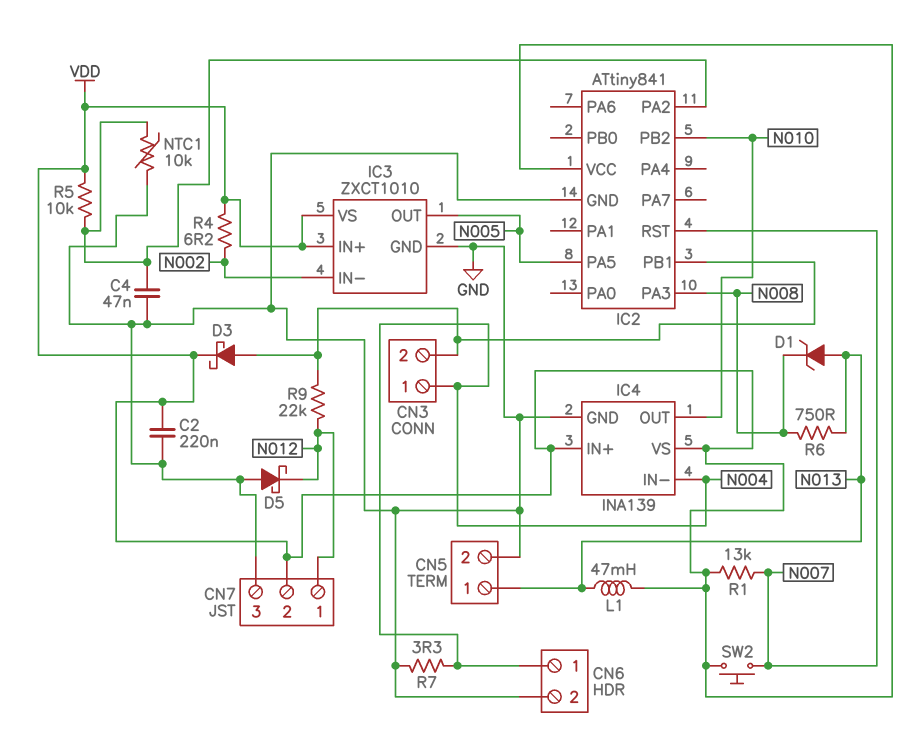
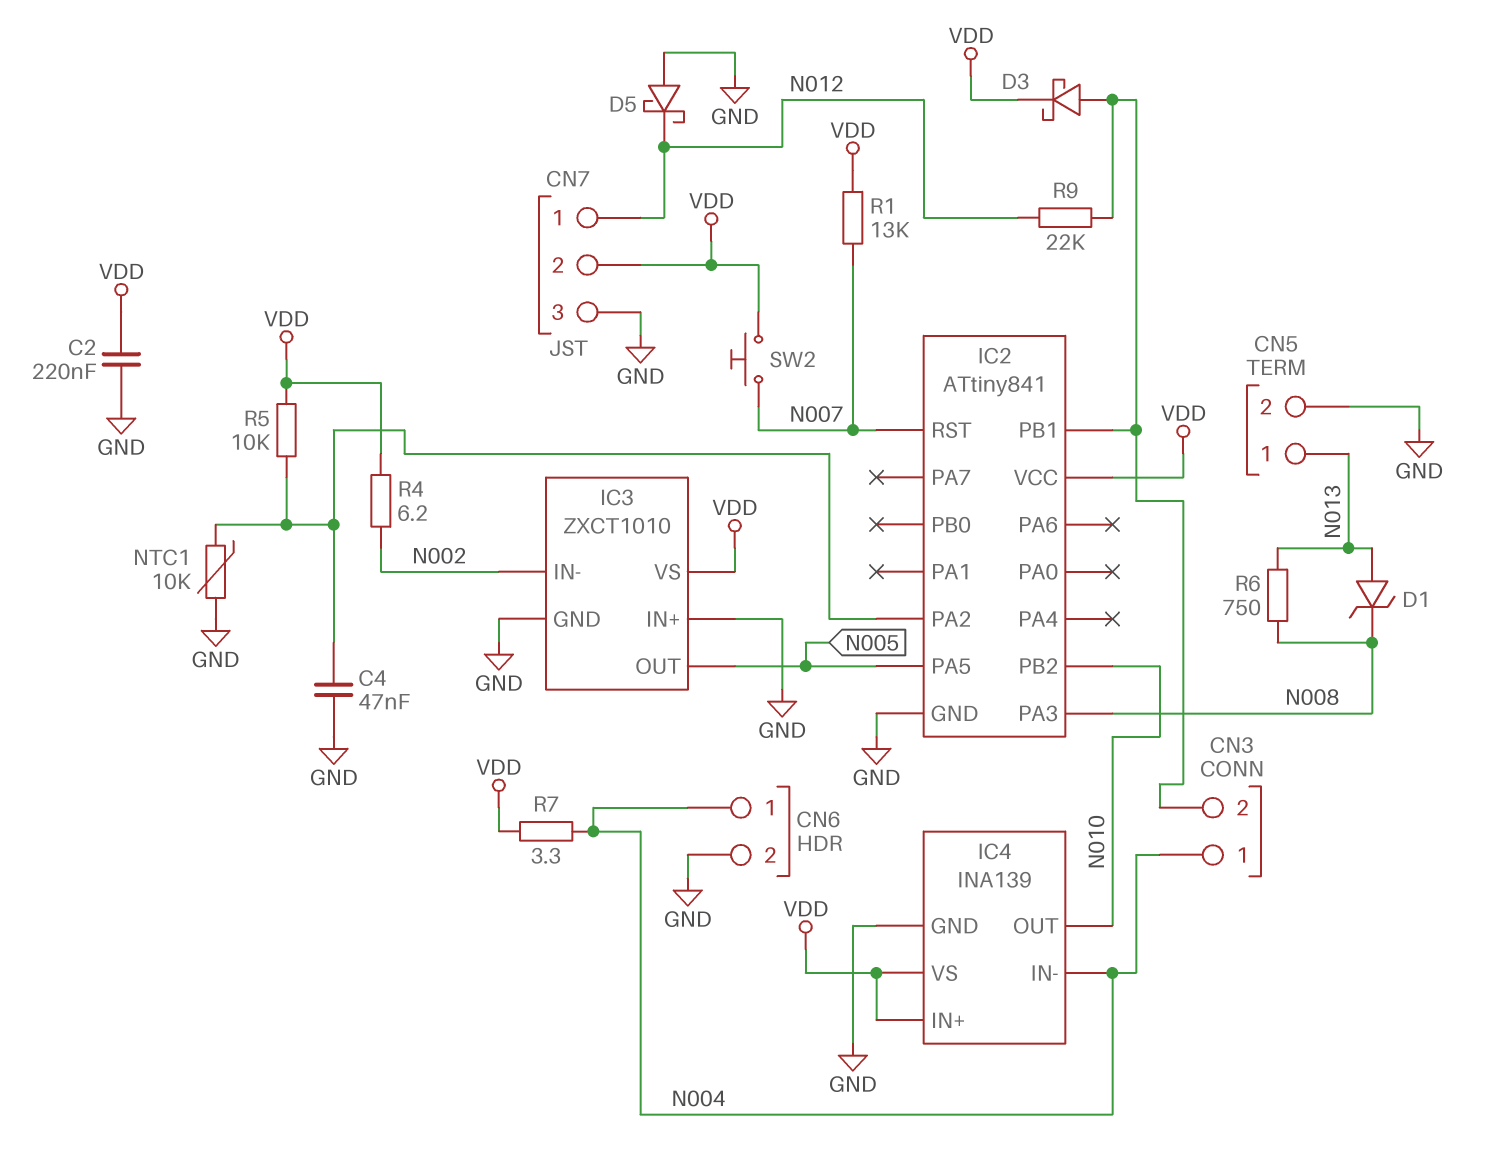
IC3 pin IN+: VDD -> GND
L1: 47mH (N013, VDD) -> none
R7: 3.3 (GND, N004) -> 3.3 (N004, VDD)

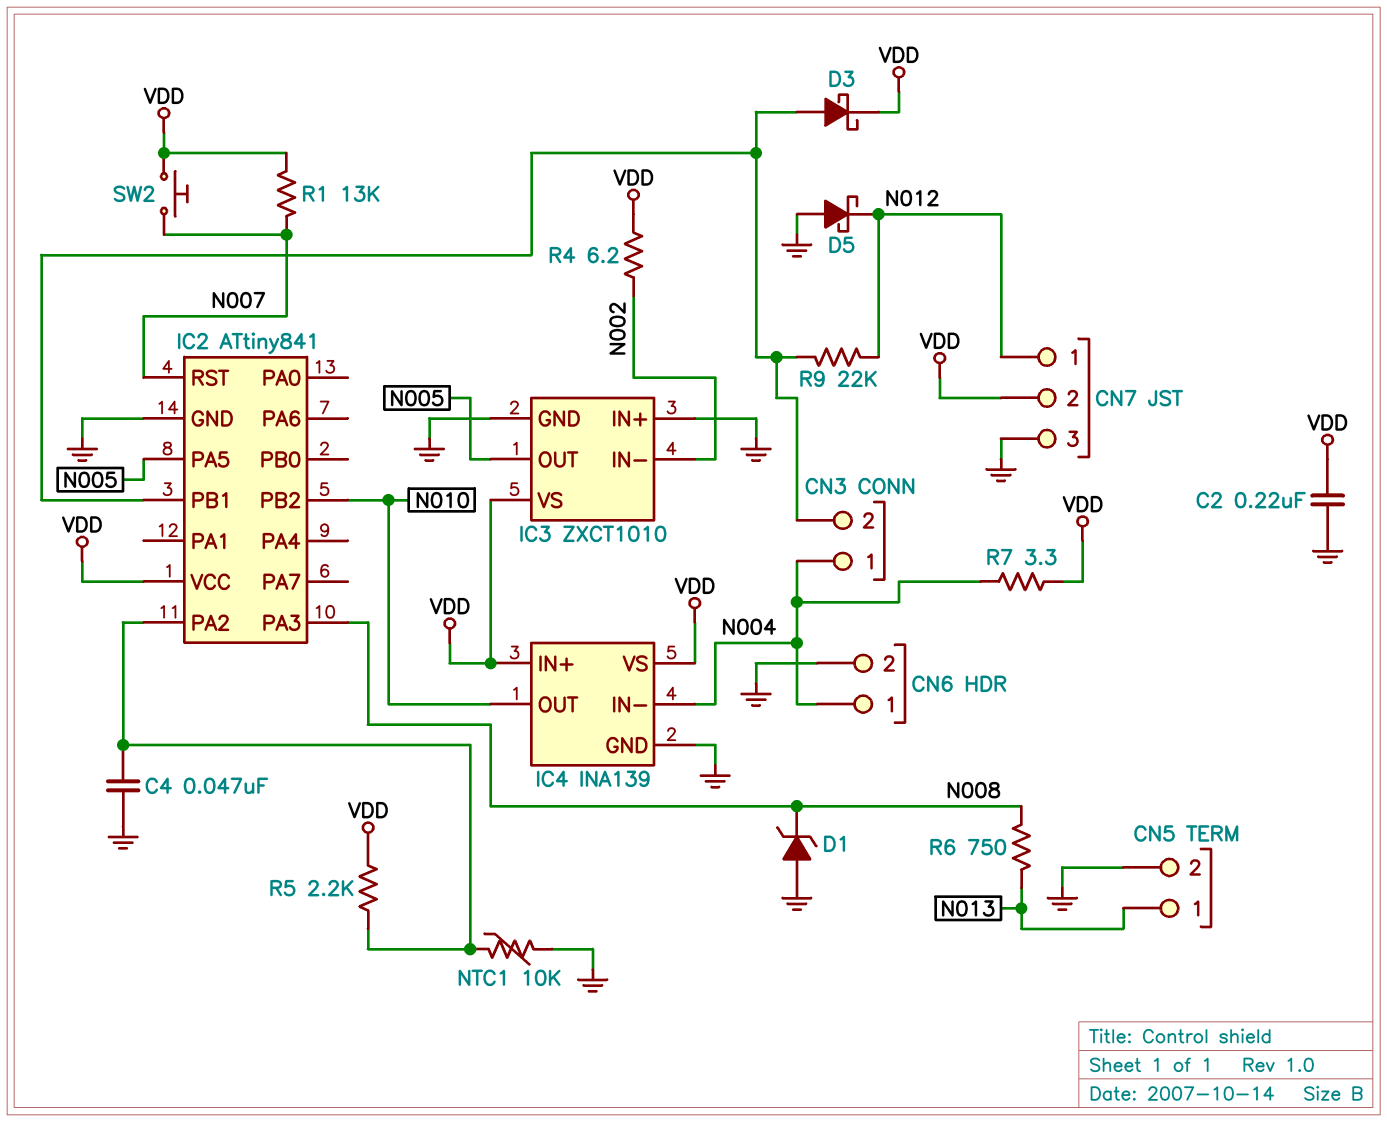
D1: zener (A N013, K N008) -> zener (A GND, K N008)
R5: 10k (IC2/PA2, VDD) -> 2.2k (IC2/PA2, VDD)

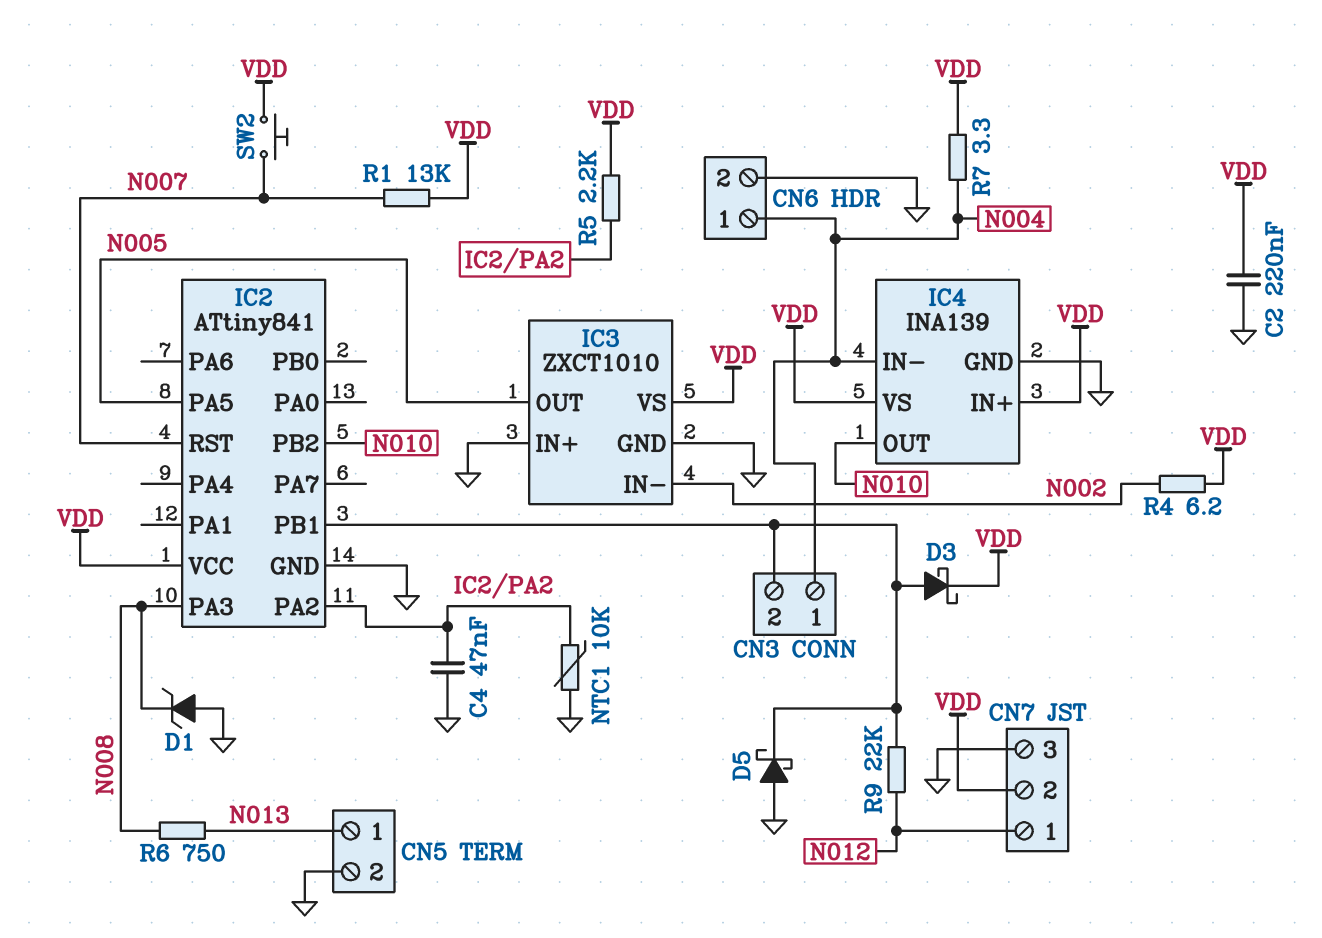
D5: schottky (A GND, K N012) -> schottky (A GND, K CN3/2)

